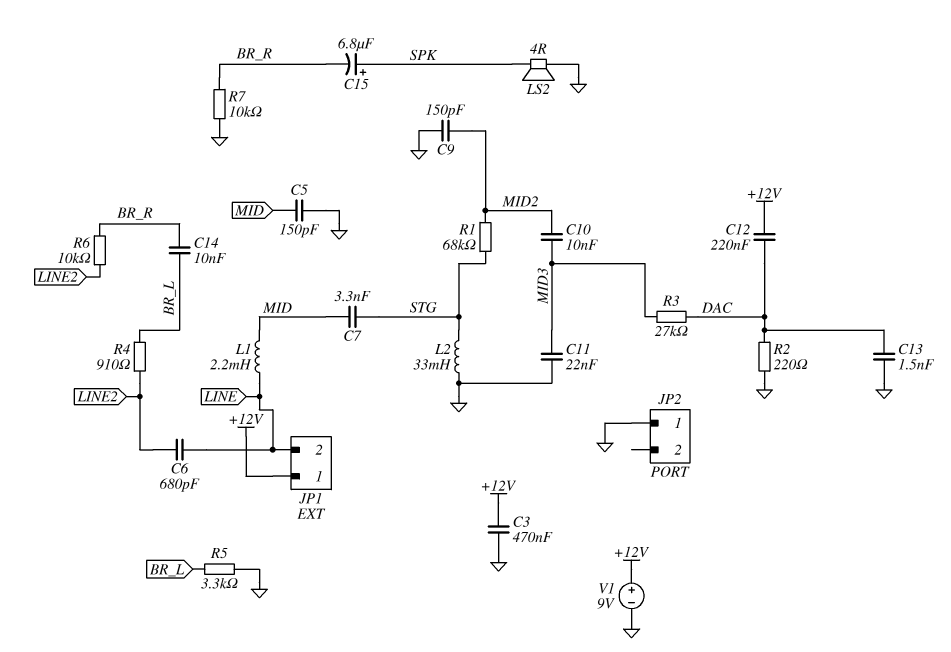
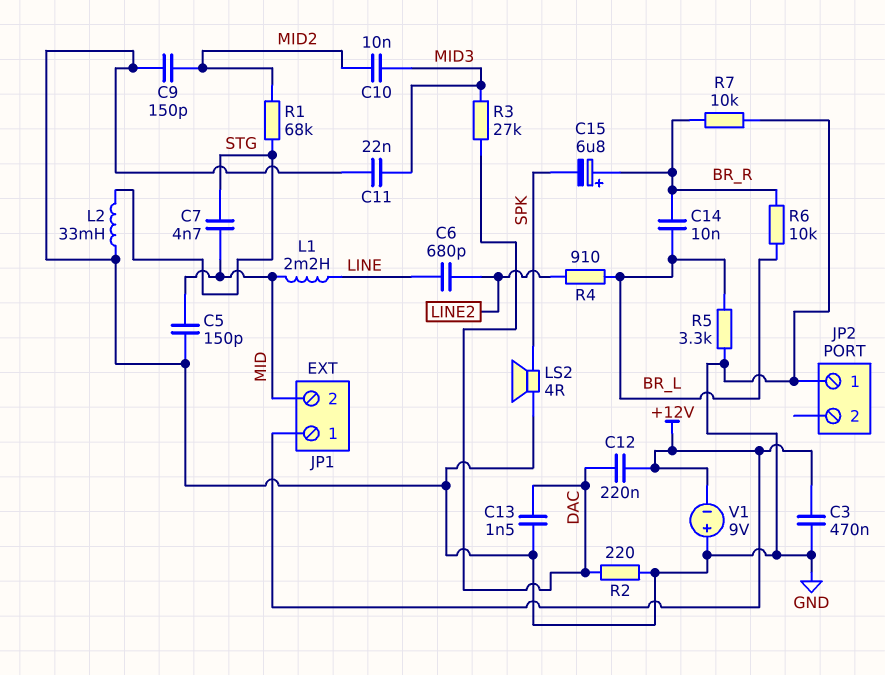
C7: 3.3nF (MID, STG) -> 4.7nF (MID, STG)
C15: 6.8uF (plus SPK, minus BR_R) -> 6.8uF (plus BR_R, minus SPK)
JP1 pin 2: LINE -> MID
R6: 10k (BR_R, LINE2) -> 10k (BR_L, BR_R)
V1: 9V (plus +12V, minus GND) -> 9V (plus GND, minus +12V)

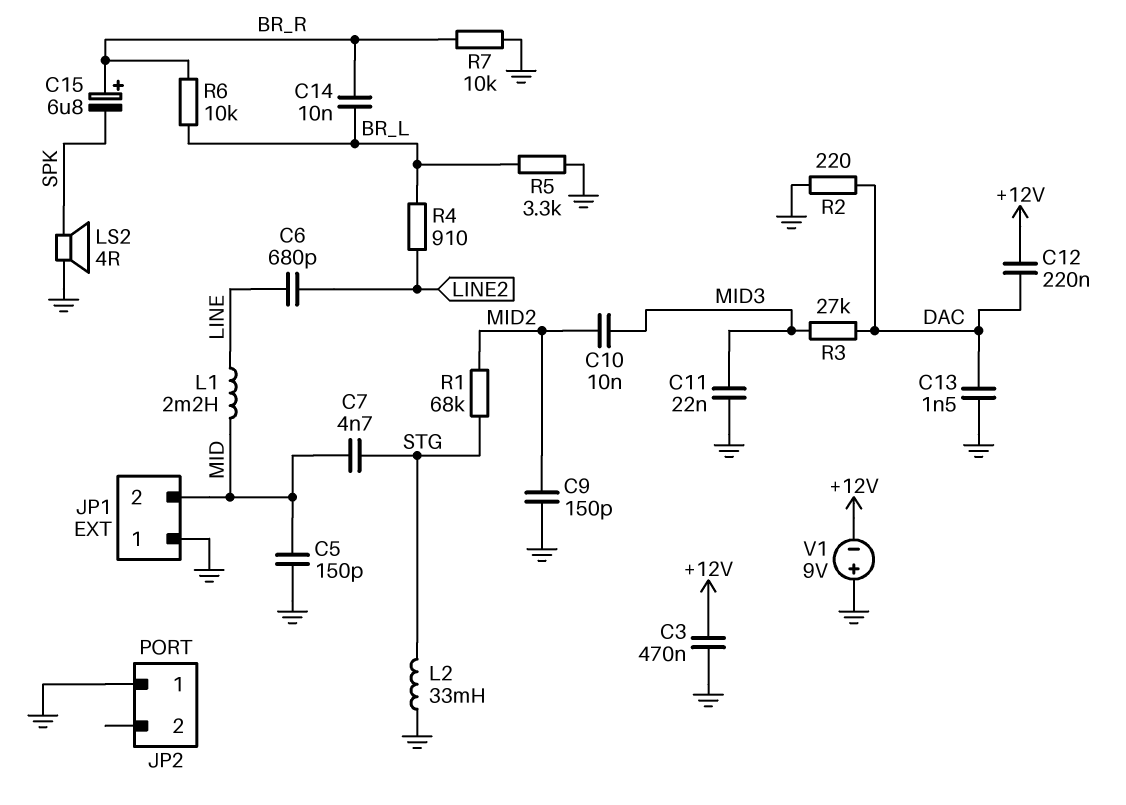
JP1 pin 1: +12V -> GND

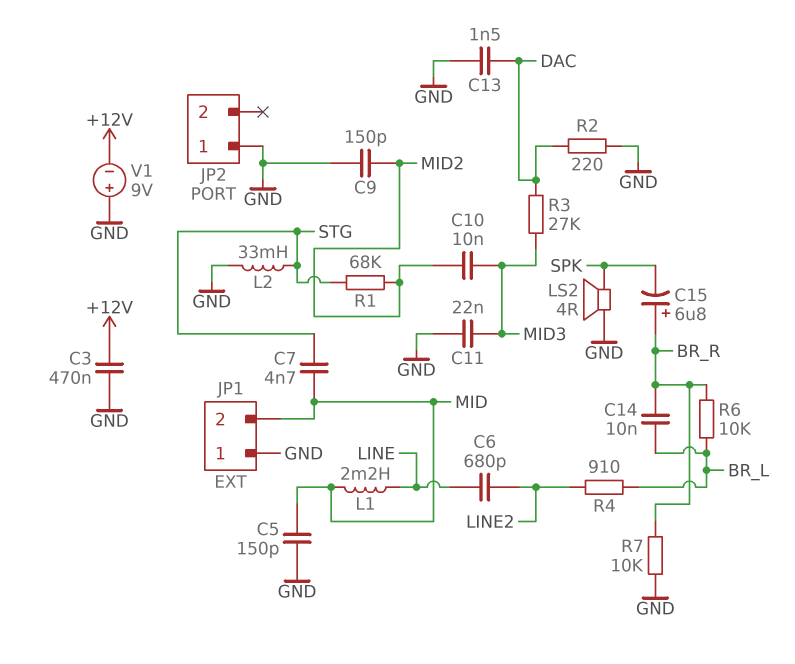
C12: 220nF (+12V, DAC) -> none
R5: 3.3k (BR_L, GND) -> none

